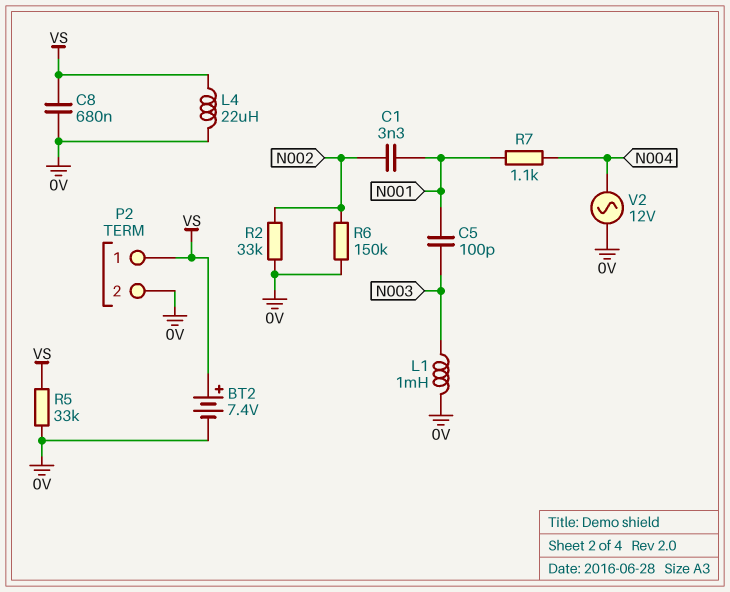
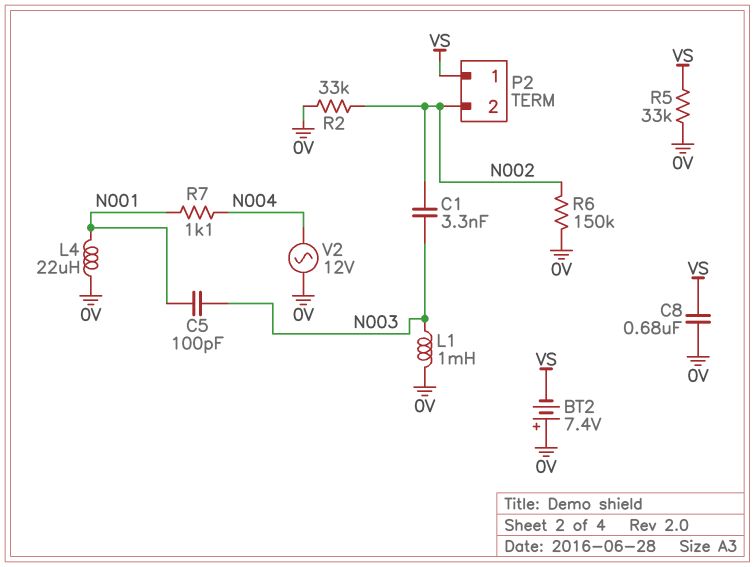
BT2: 7.4V (plus VS, minus 0V) -> 7.4V (plus 0V, minus VS)
C1: 3.3nF (N001, N002) -> 3.3nF (N002, N003)
L4: 22uH (0V, VS) -> 22uH (0V, N001)
P2 pin 2: 0V -> N002

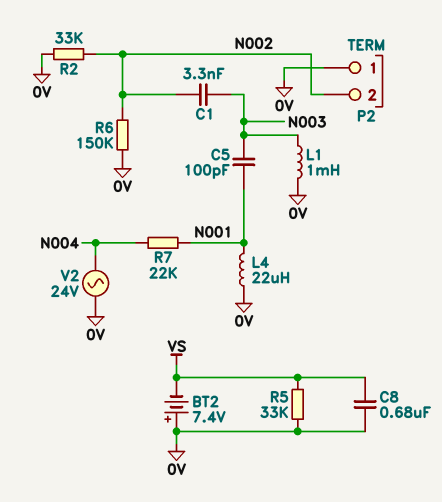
P2 pin 1: VS -> 0V
R7: 1.1k (N001, N004) -> 22k (N001, N004)
V2: AC 12V (0V, N004) -> AC 24V (0V, N004)

